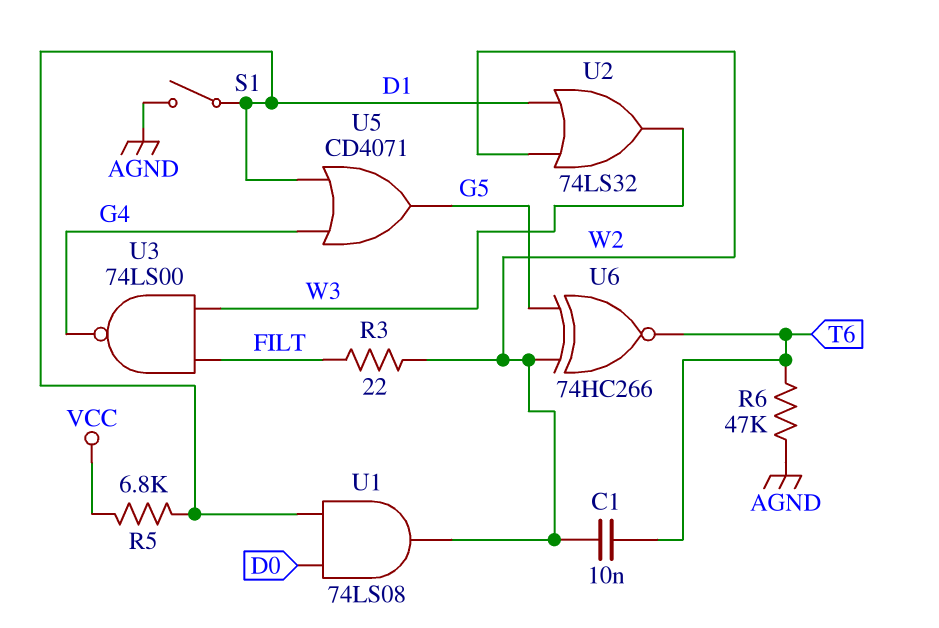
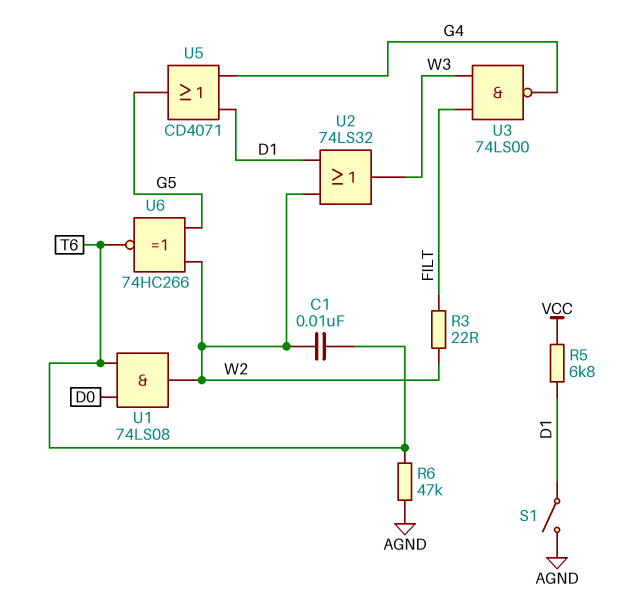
U1: AND 74LS08 (in D0, in D1, out W2) -> AND 74LS08 (in D0, in T6, out W2)

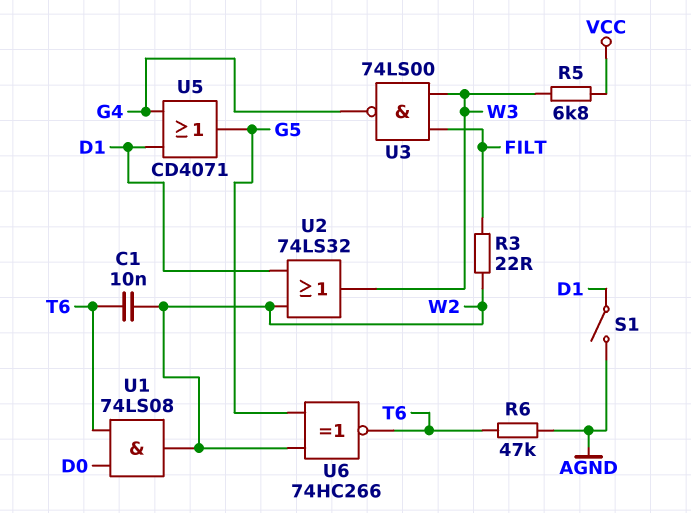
R5: 6.8k (D1, VCC) -> 6.8k (VCC, W3)

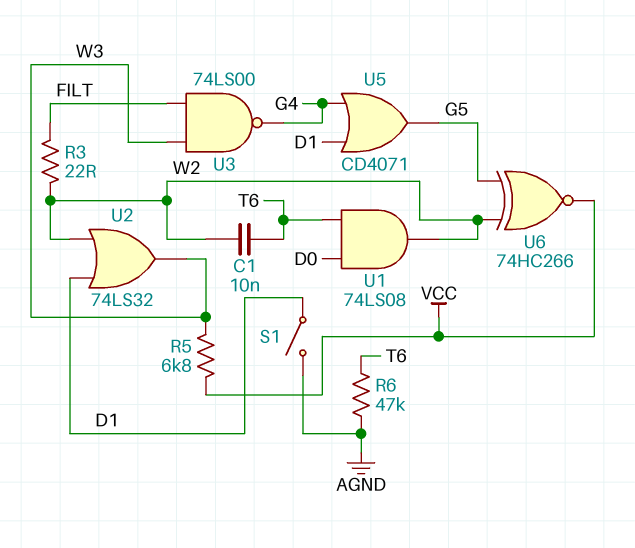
U6: XNOR 74HC266 (in G5, in W2, out T6) -> XNOR 74HC266 (in G5, in W2, out VCC)

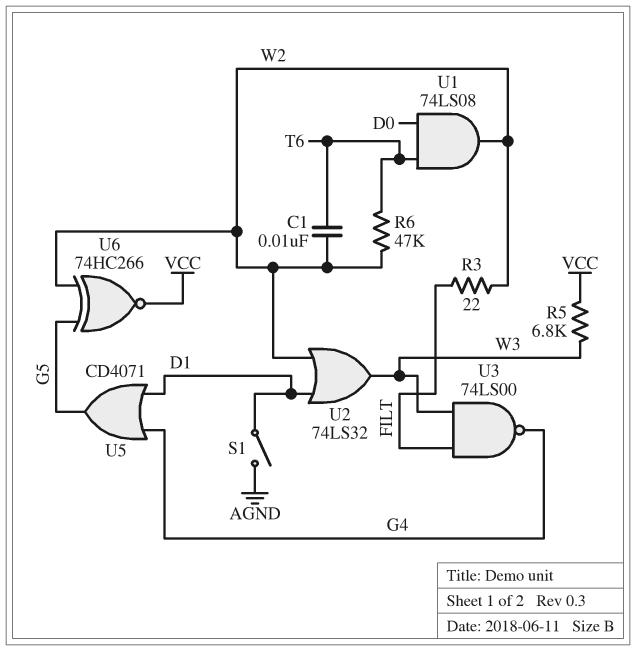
R6: 47k (AGND, T6) -> 47k (T6, W2)

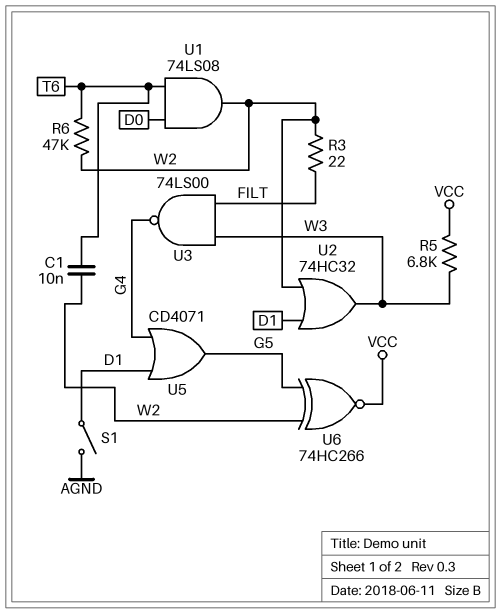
U2: OR 74LS32 (in D1, in W2, out W3) -> OR 74HC32 (in D1, in W2, out W3)

